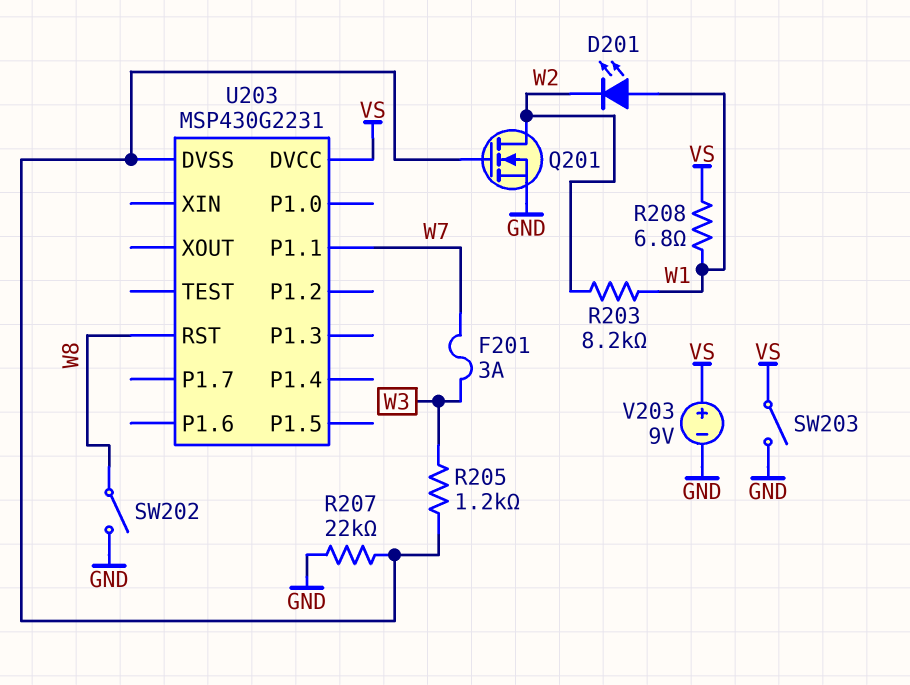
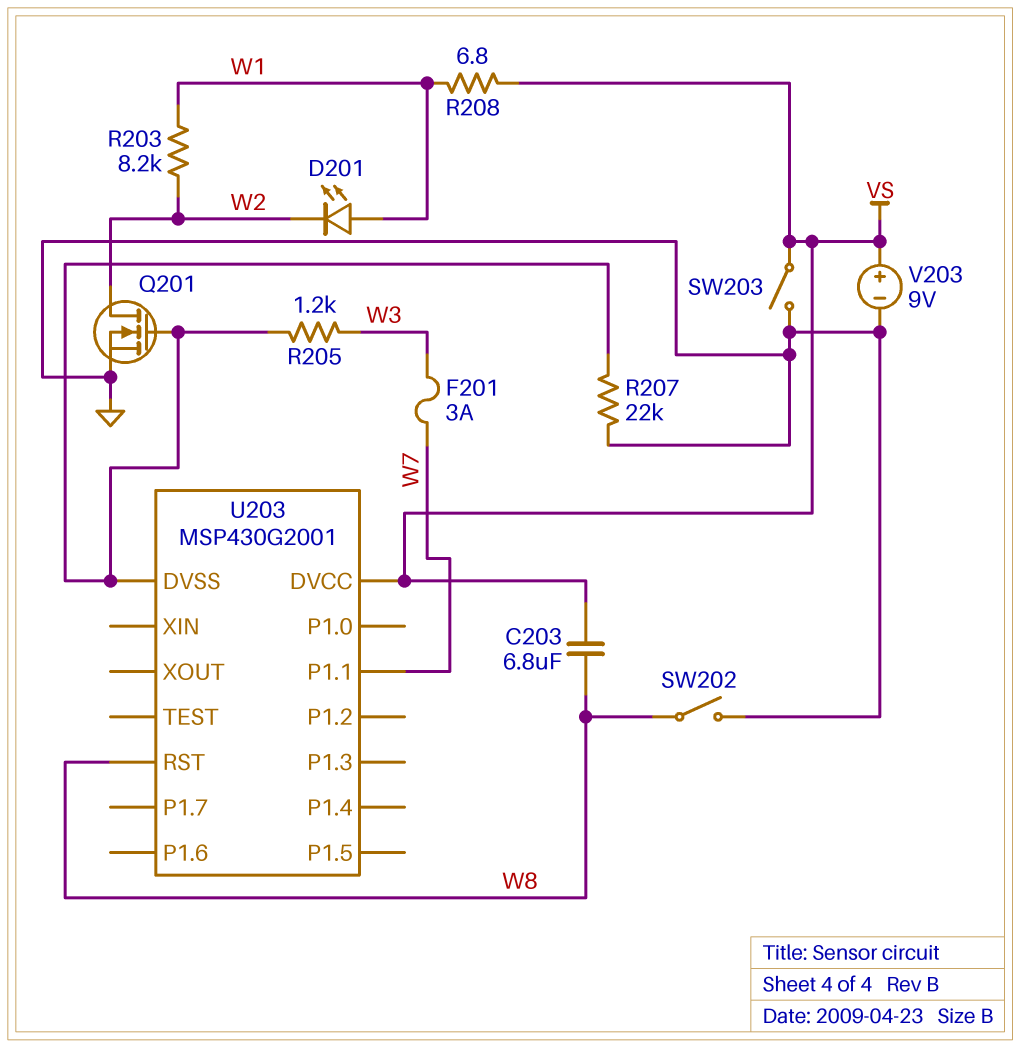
C203: none -> 6.8uF (VS, W8)
U203: MSP430G2231 -> MSP430G2001

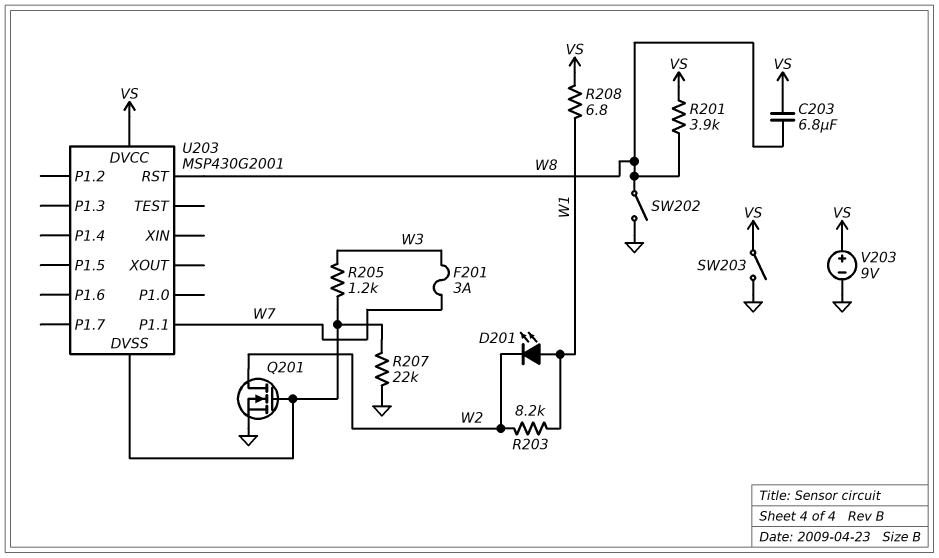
R201: none -> 3.9k (VS, W8)

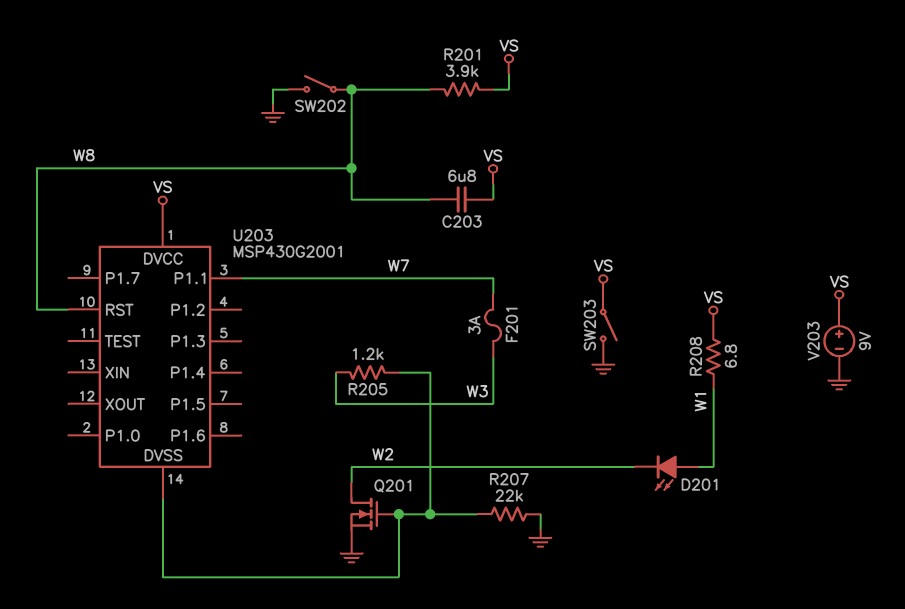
R203: 8.2k (W1, W2) -> none

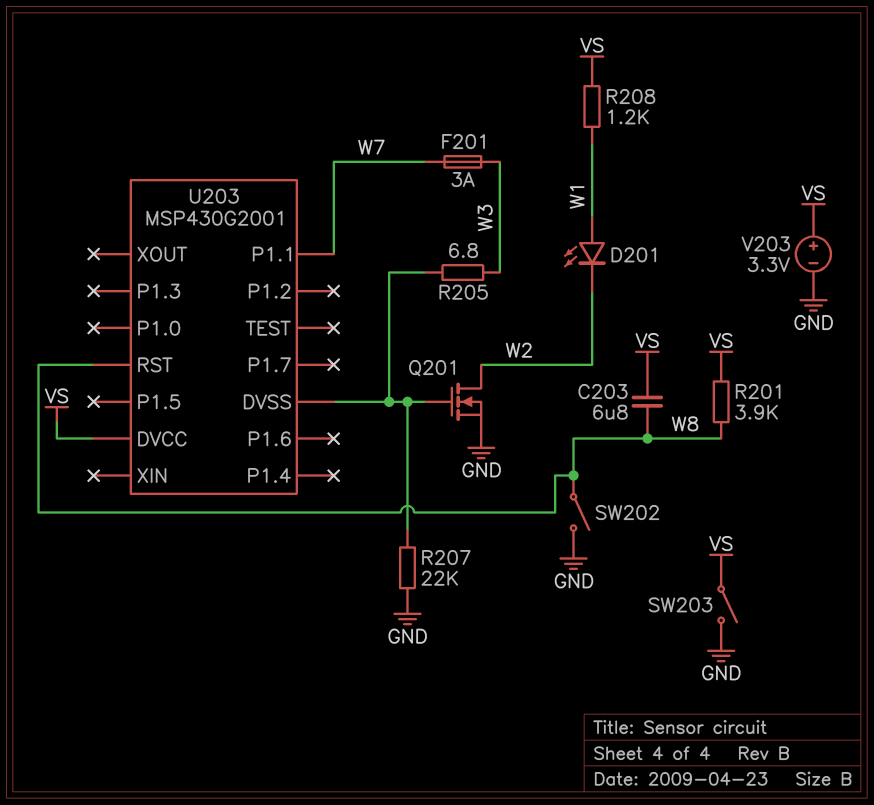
R205: 1.2k (U203/DVSS, W3) -> 6.8 (U203/DVSS, W3)
R208: 6.8 (VS, W1) -> 1.2k (VS, W1)
V203: 9V (plus VS, minus GND) -> 3.3V (plus VS, minus GND)

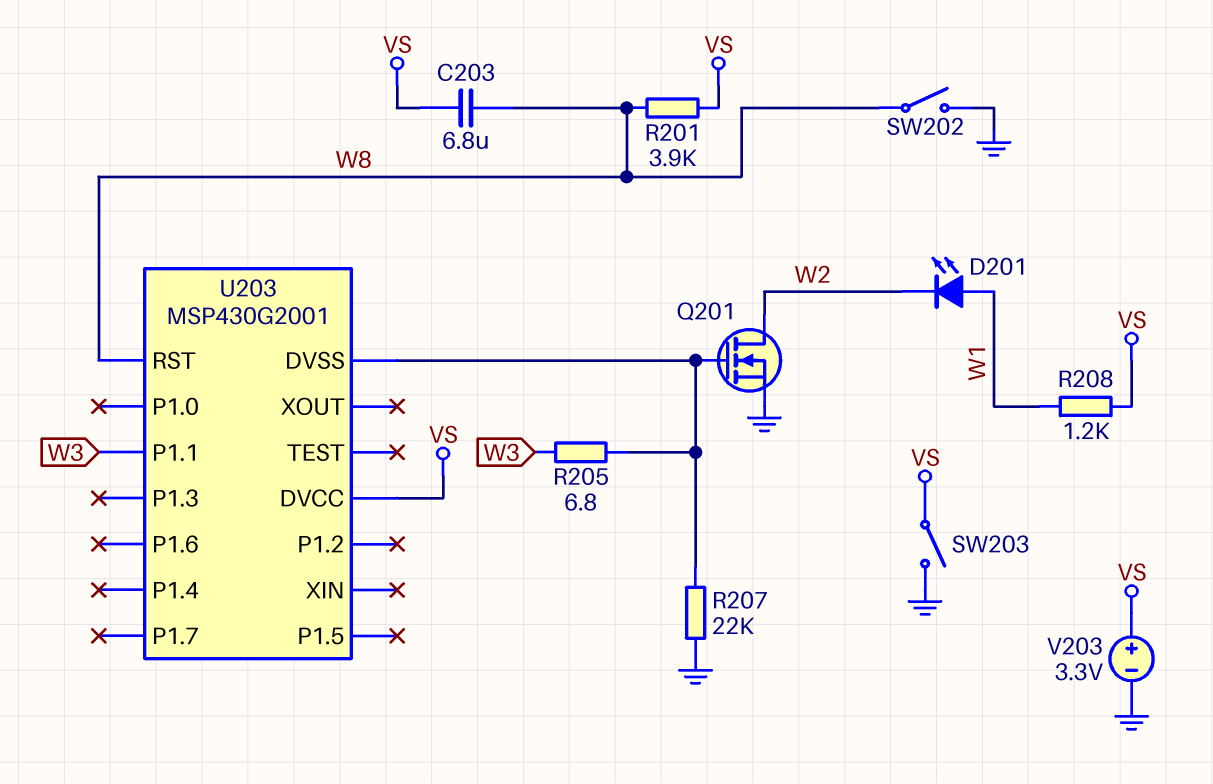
F201: 3A (W3, W7) -> none
U203 pin P1.1: W7 -> W3

